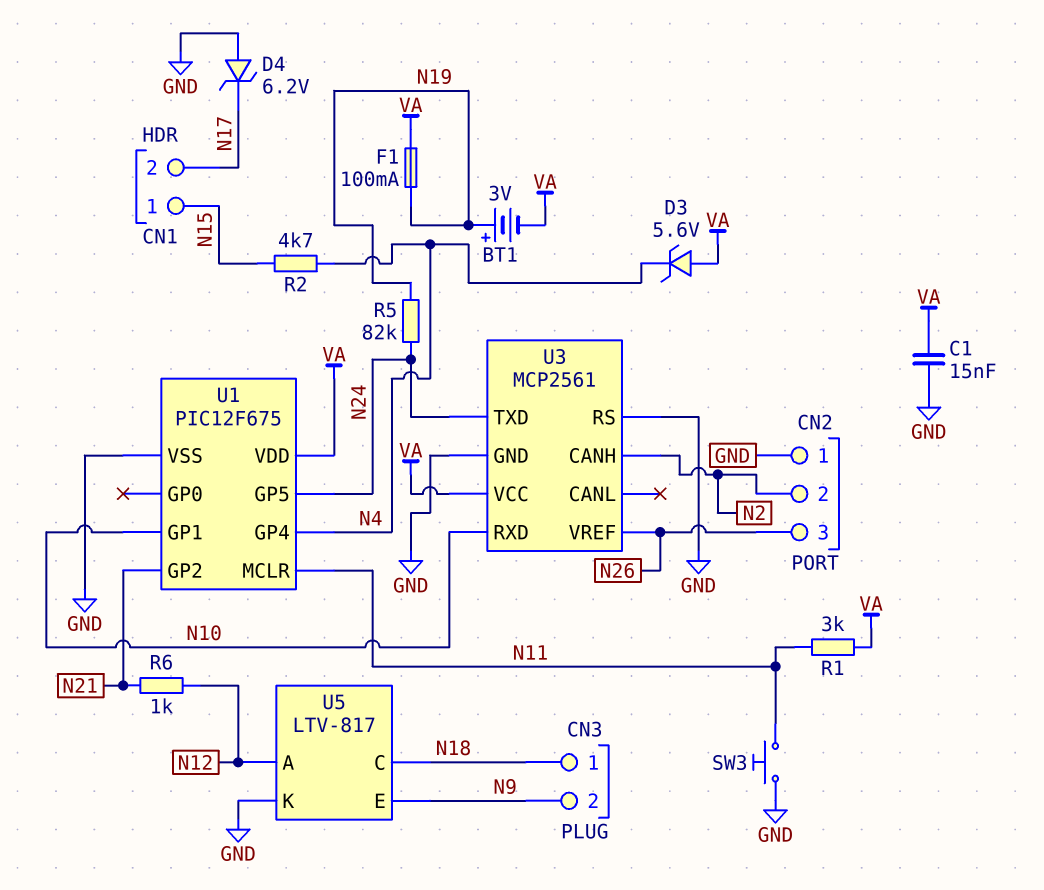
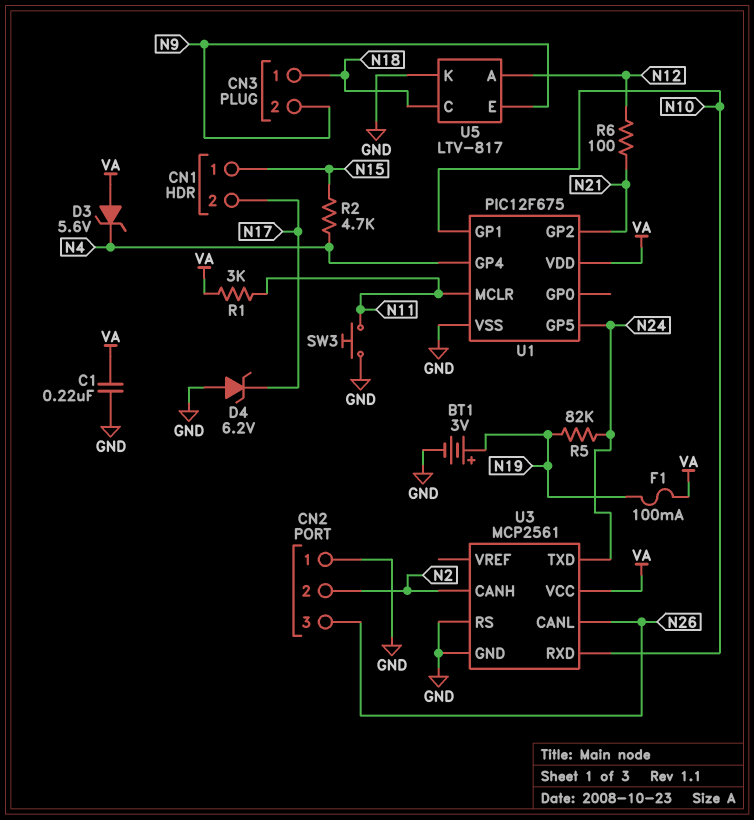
BT1: 3V (plus N19, minus VA) -> 3V (plus N19, minus GND)
C1: 15nF (GND, VA) -> 220nF (GND, VA)
R6: 1k (N12, N21) -> 100 (N12, N21)
U3 pin CANL: none -> N26
U3 pin VREF: N26 -> none

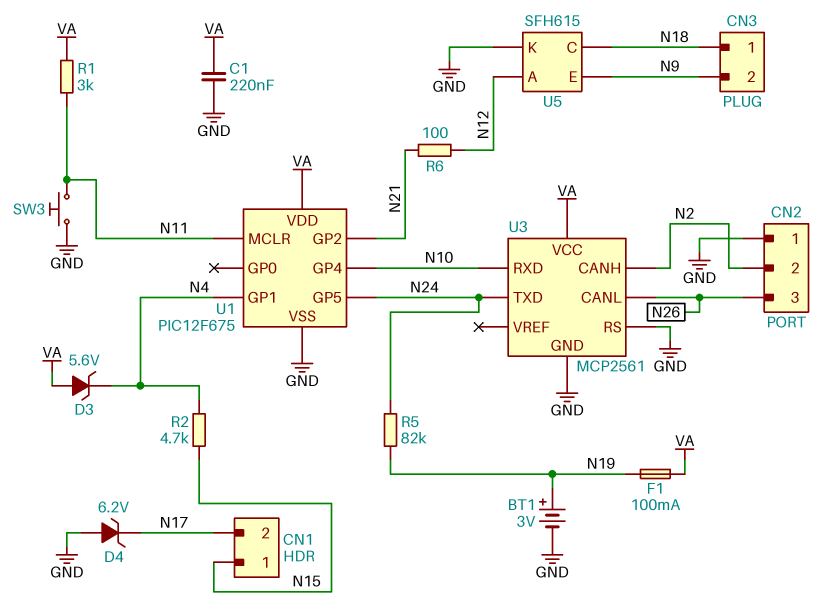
U1 pin GP1: N10 -> N4
U1 pin GP4: N4 -> N10
U5: LTV-817 -> SFH615

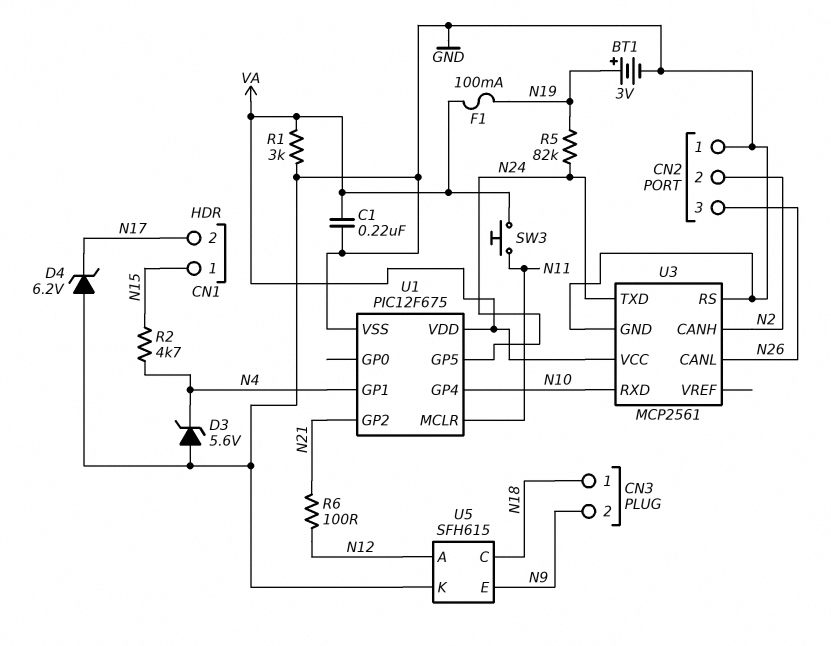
D3: zener 5.6V (A VA, K N4) -> zener 5.6V (A GND, K N4)
R1: 3k (N11, VA) -> 3k (GND, VA)
SW3: button (GND, N11) -> button (N11, VA)

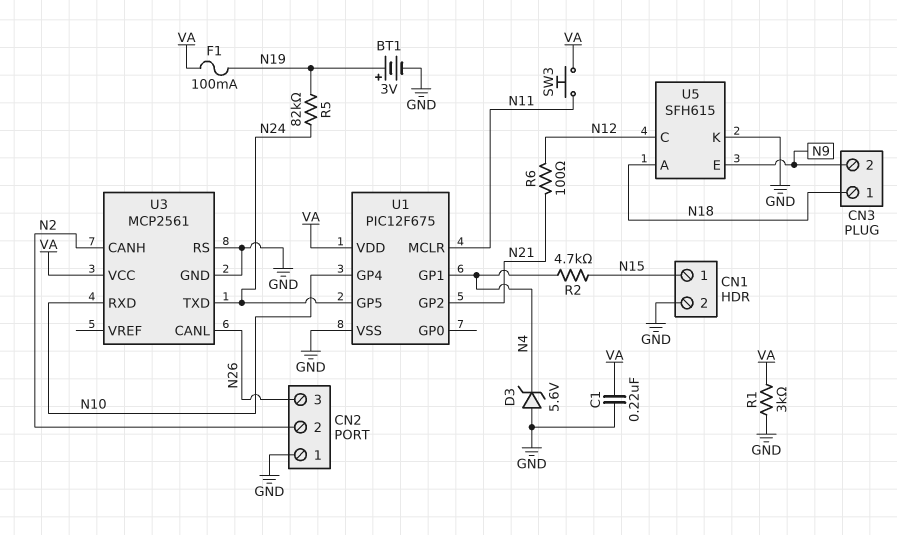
CN1 pin 2: N17 -> GND
D4: zener 6.2V (A GND, K N17) -> none
U5 pin A: N12 -> N18
U5 pin C: N18 -> N12

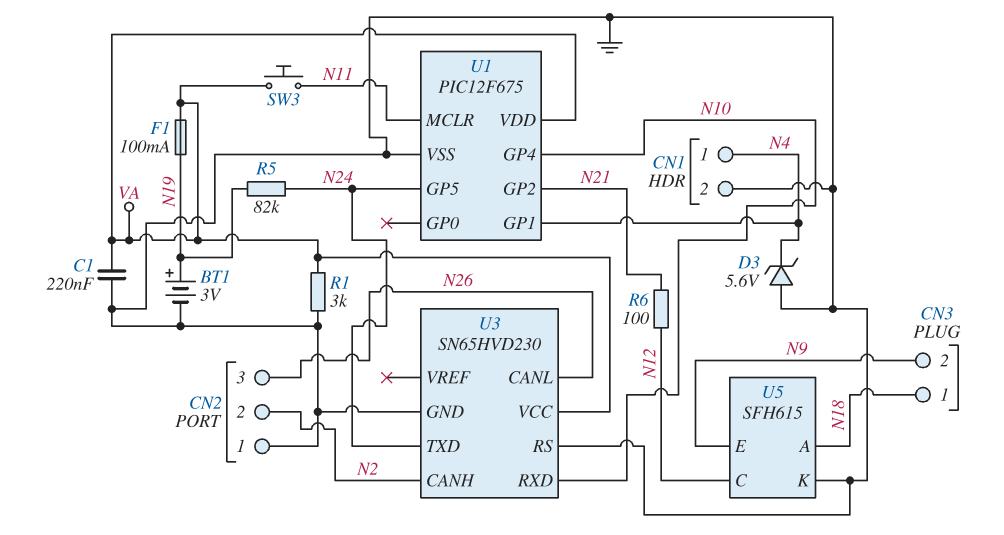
CN1 pin 1: N15 -> N4
R2: 4.7k (N4, N15) -> none
U3: MCP2561 -> SN65HVD230

